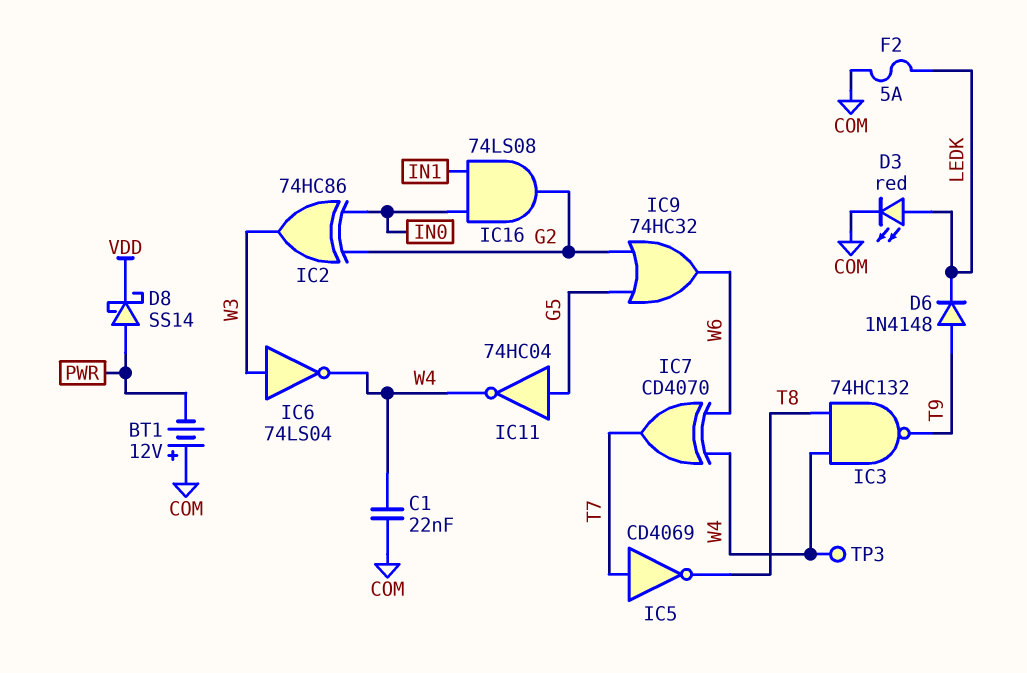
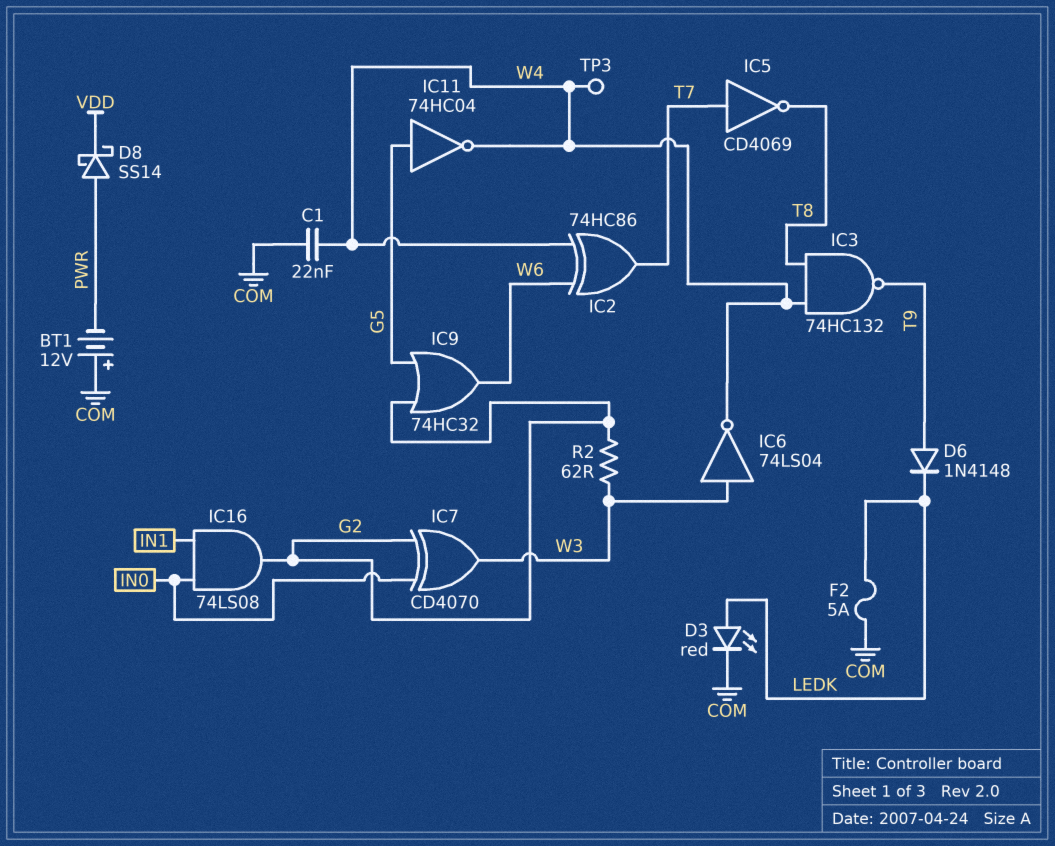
IC2: XOR 74HC86 (in G2, in IN0, out W3) -> XOR 74HC86 (in W4, in W6, out T7)
IC7: XOR CD4070 (in W4, in W6, out T7) -> XOR CD4070 (in G2, in IN0, out W3)
R2: none -> 62 (G2, W3)

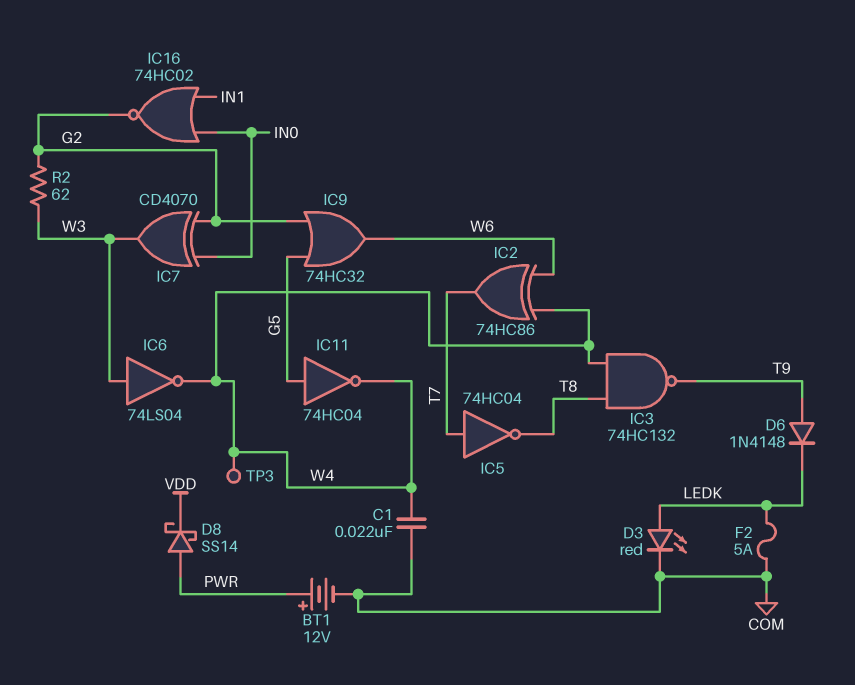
BT1: 12V (plus COM, minus PWR) -> 12V (plus PWR, minus COM)
IC5: NOT CD4069 (in T7, out T8) -> NOT 74HC04 (in T7, out T8)
IC16: AND 74LS08 (in IN0, in IN1, out G2) -> NOR 74HC02 (in IN0, in IN1, out G2)

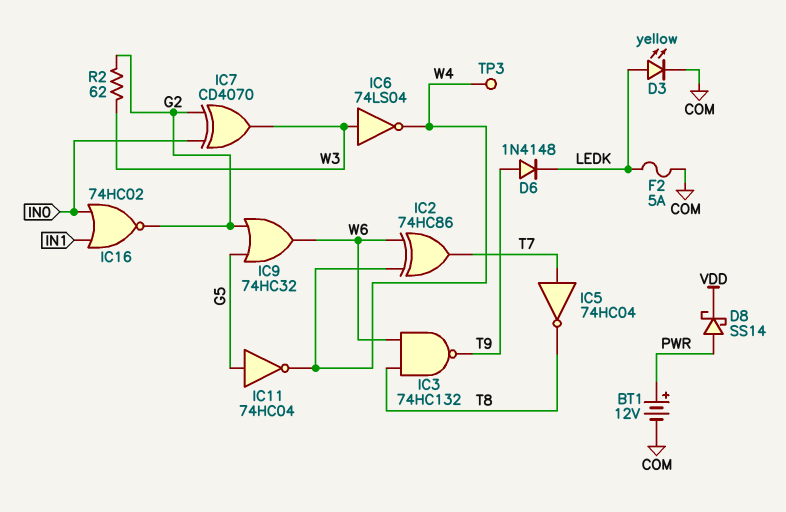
C1: 22nF (COM, W4) -> none
D3: LED red (A LEDK, K COM) -> LED yellow (A LEDK, K COM)
IC3: NAND 74HC132 (in T8, in W4, out T9) -> NAND 74HC132 (in T8, in W6, out T9)

